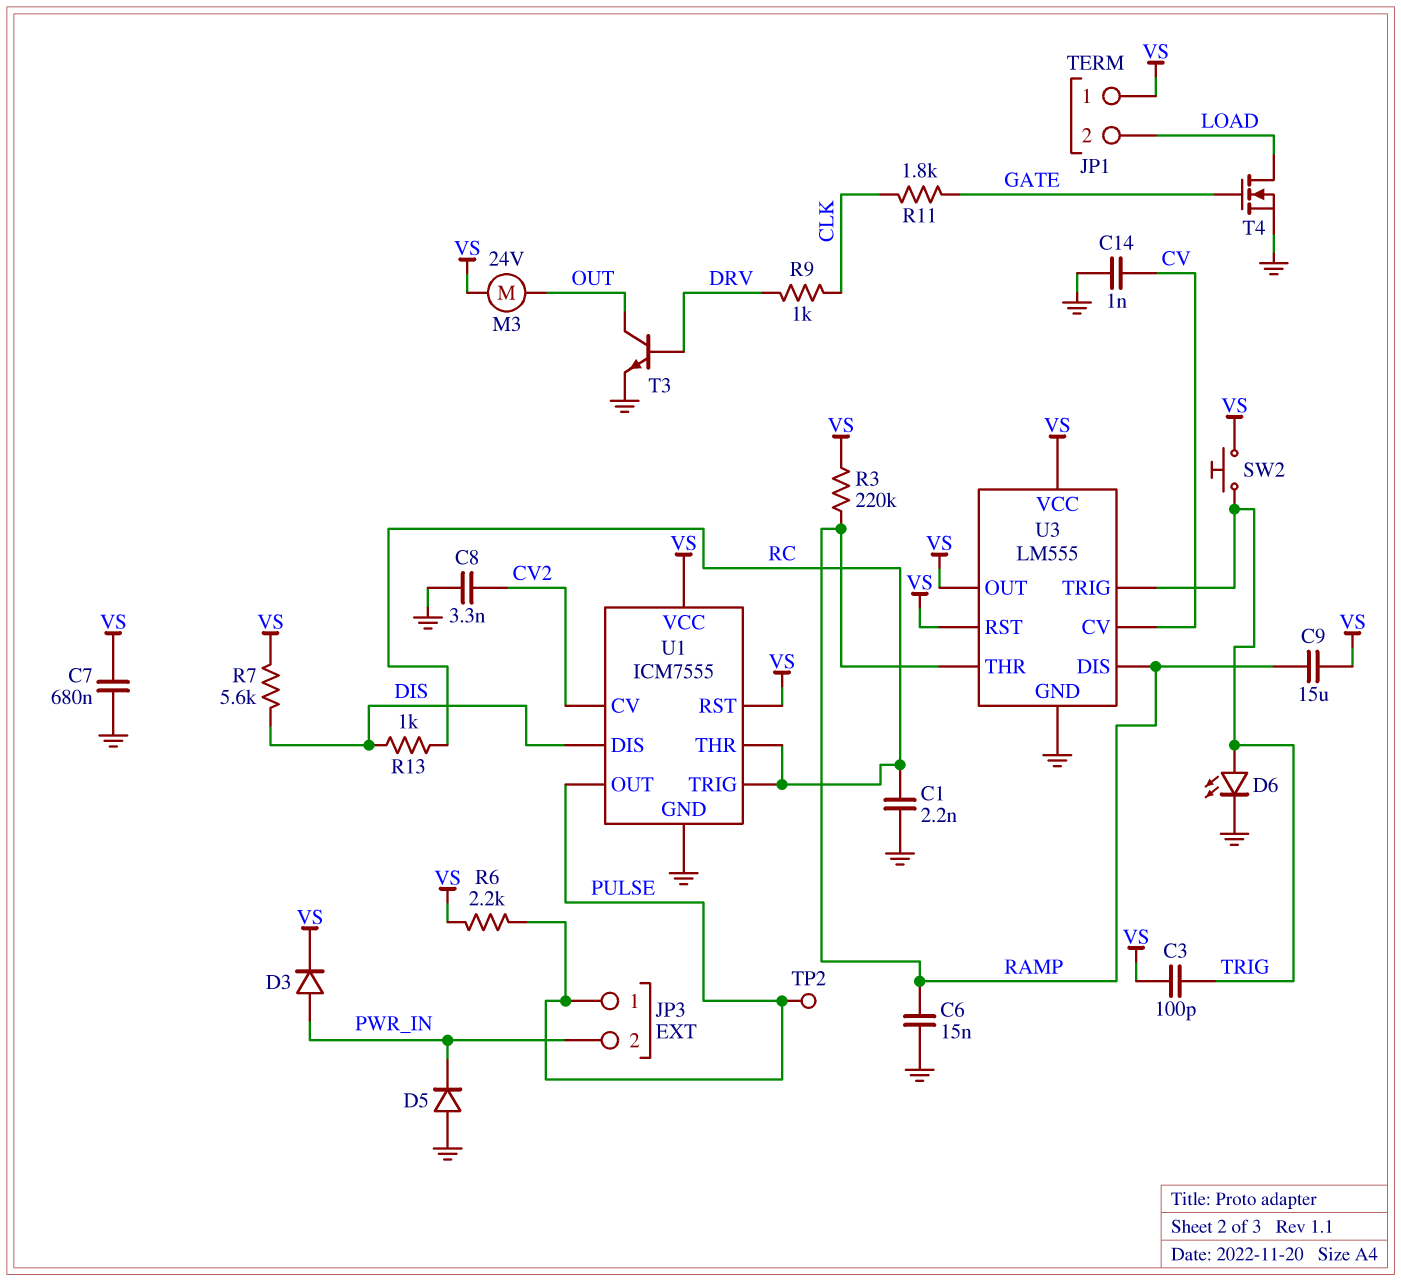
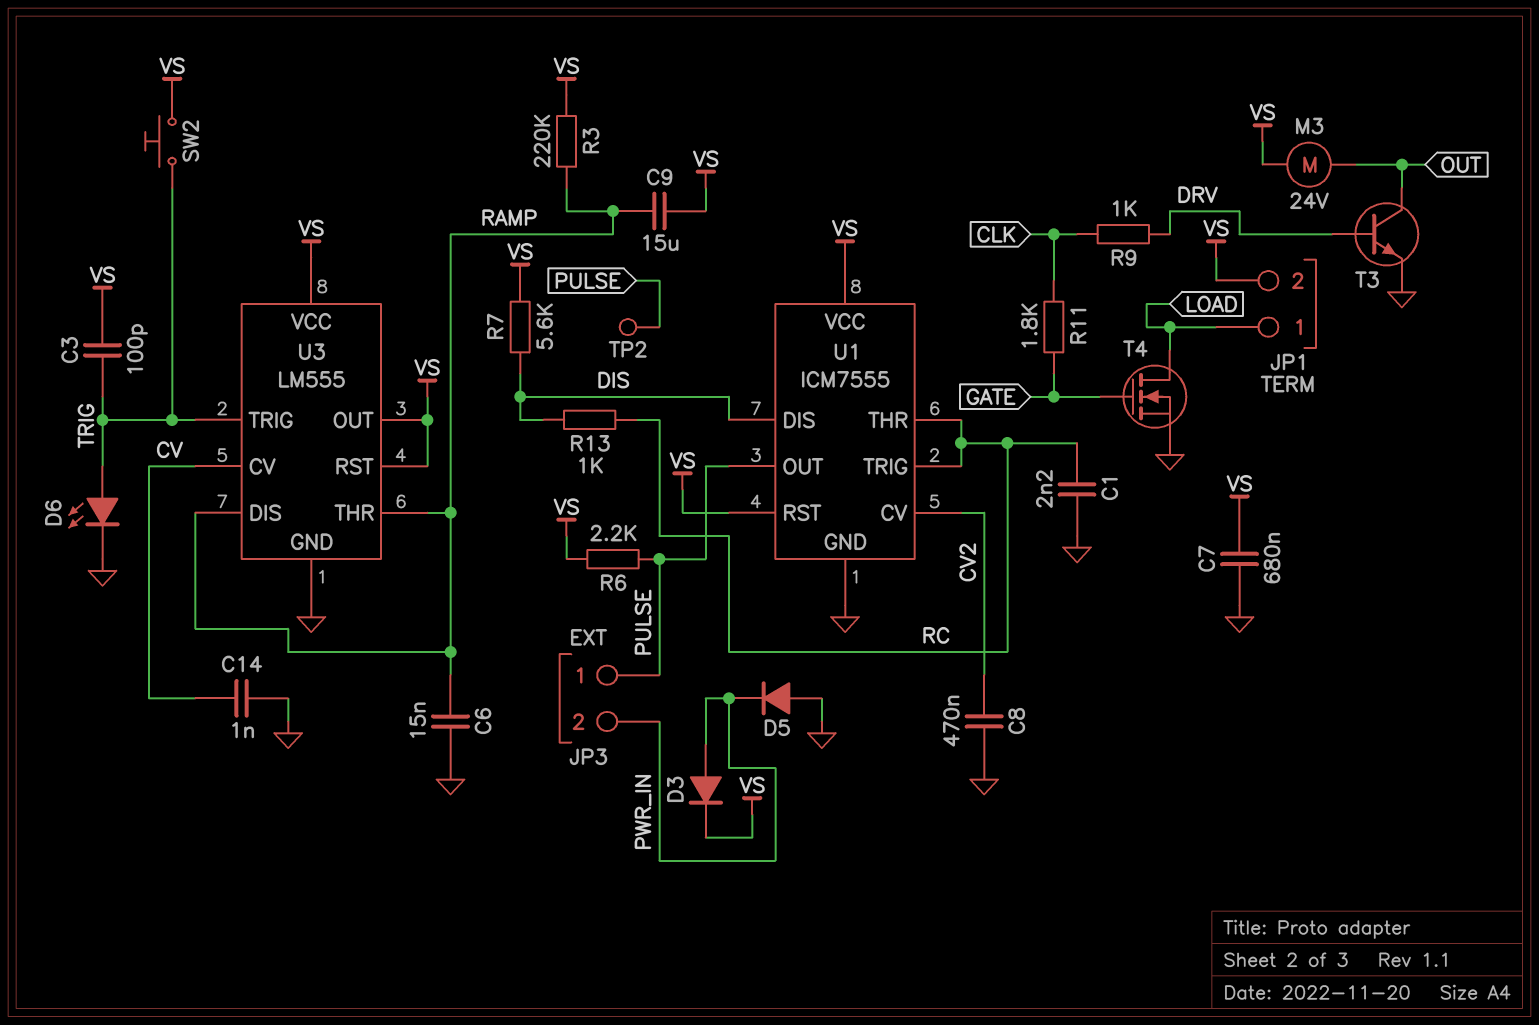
C8: 3.3nF (CV2, GND) -> 470nF (CV2, GND)
JP1 pin 1: VS -> LOAD
JP1 pin 2: LOAD -> VS

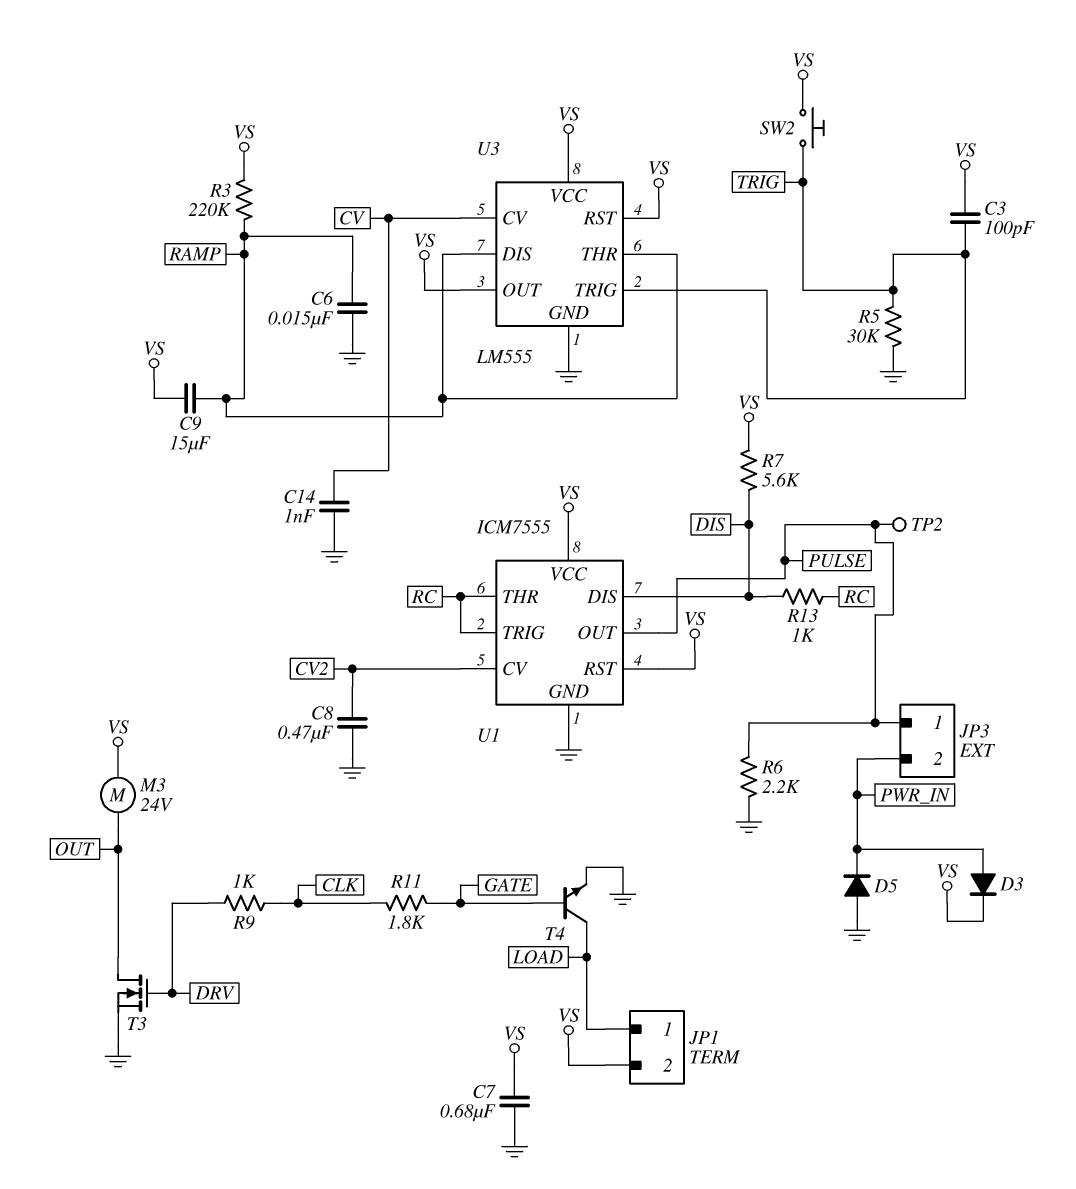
C1: 2.2nF (GND, RC) -> none
D6: LED (A TRIG, K GND) -> none
R5: none -> 30k (GND, TRIG)
R6: 2.2k (PULSE, VS) -> 2.2k (GND, PULSE)
T3: NPN (B DRV, C OUT, E GND) -> NMOS (G DRV, D OUT, S GND)
T4: NMOS (G GATE, D LOAD, S GND) -> NPN (B GATE, C LOAD, E GND)

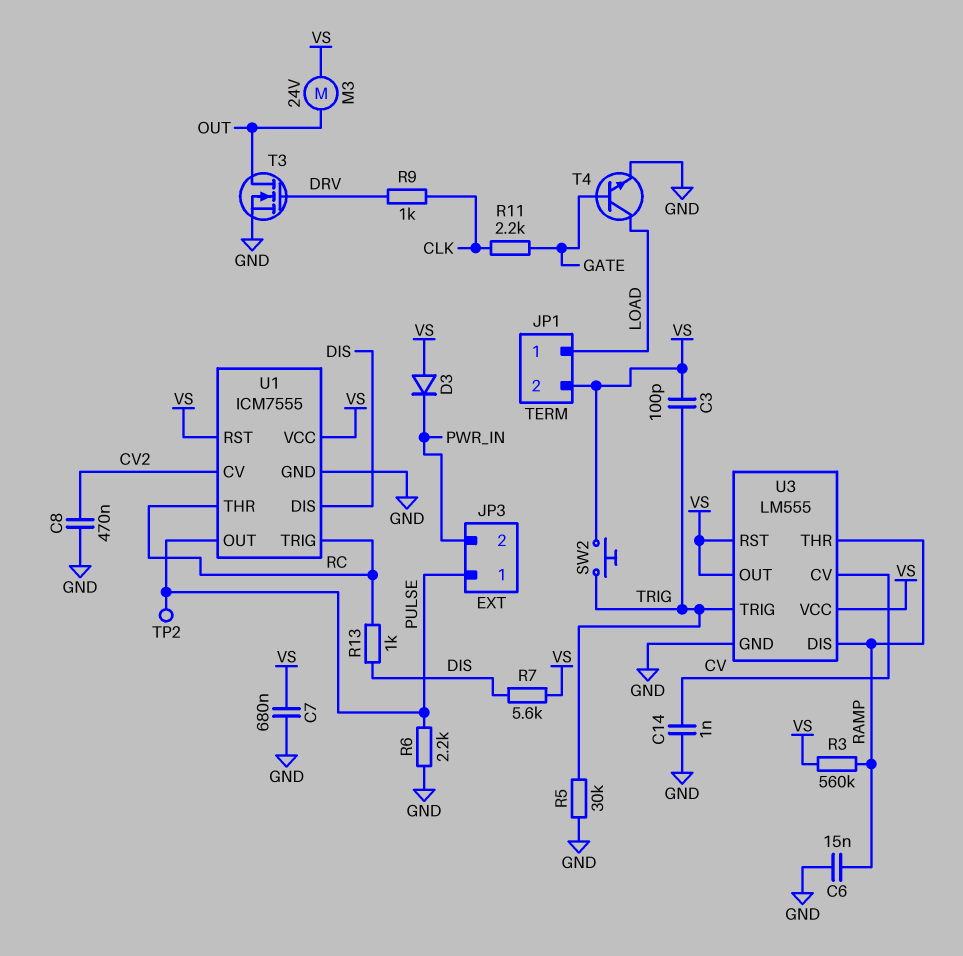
C9: 15uF (RAMP, VS) -> none
D3: diode (A PWR_IN, K VS) -> diode (A VS, K PWR_IN)
D5: diode (A GND, K PWR_IN) -> none
R3: 220k (RAMP, VS) -> 560k (RAMP, VS)
R11: 1.8k (CLK, GATE) -> 2.2k (CLK, GATE)

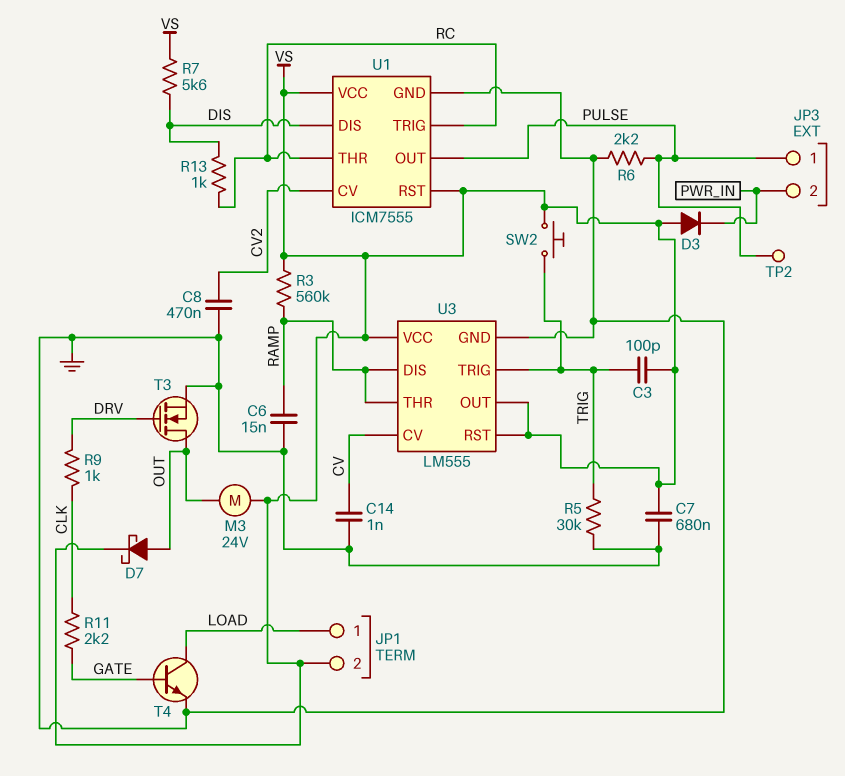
D7: none -> schottky (A OUT, K VS)

